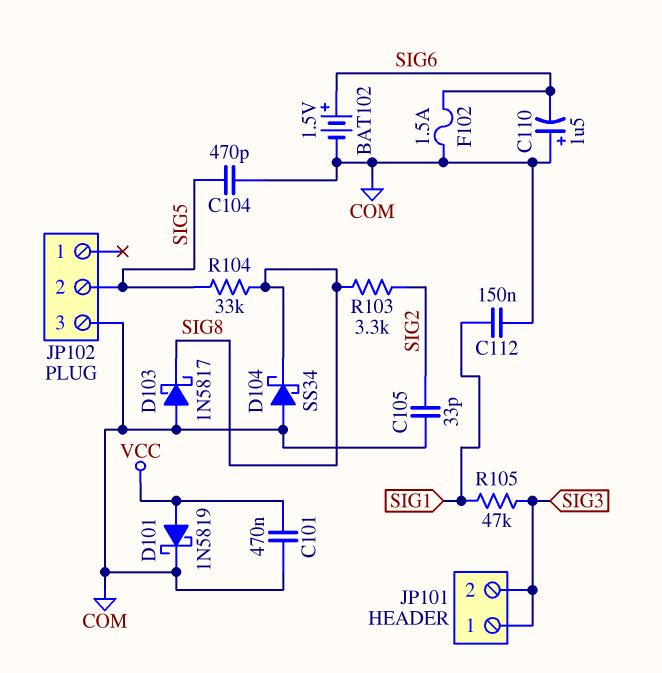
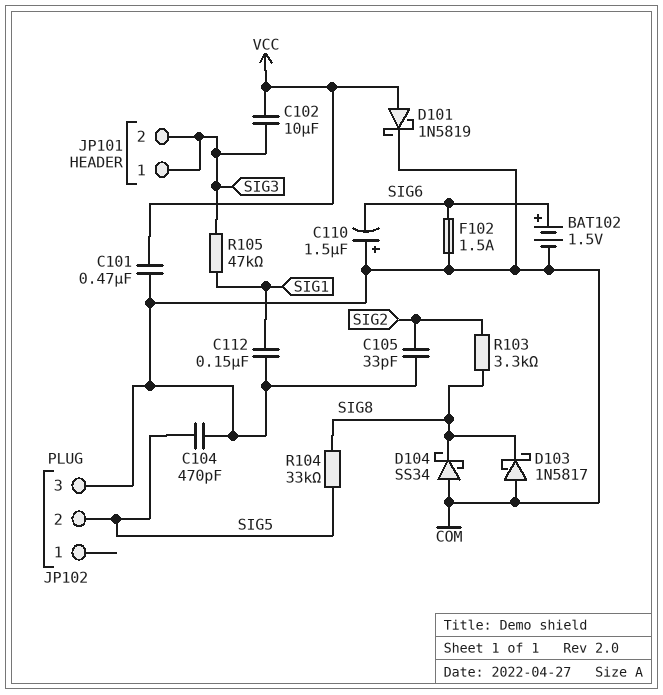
C102: none -> 10uF (SIG3, VCC)

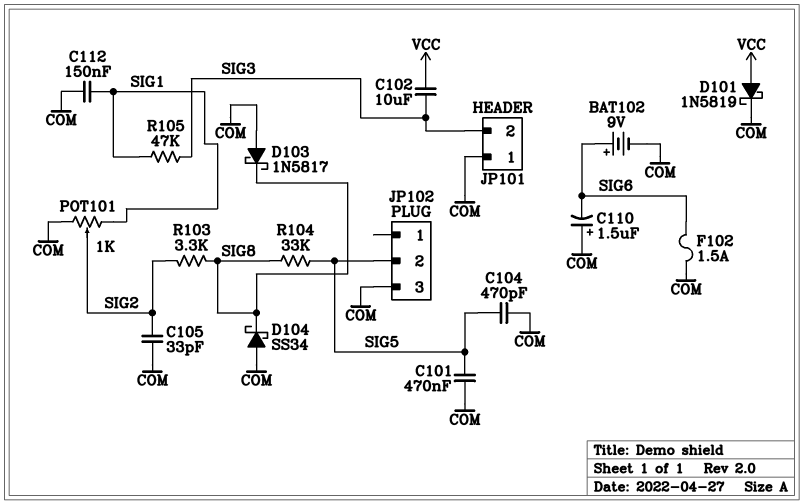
BAT102: 1.5V (plus SIG6, minus COM) -> 9V (plus SIG6, minus COM)
C101: 470nF (COM, VCC) -> 470nF (COM, SIG5)
JP101 pin 1: SIG3 -> COM
POT101: none -> 1k (COM, SIG1, wiper SIG2)

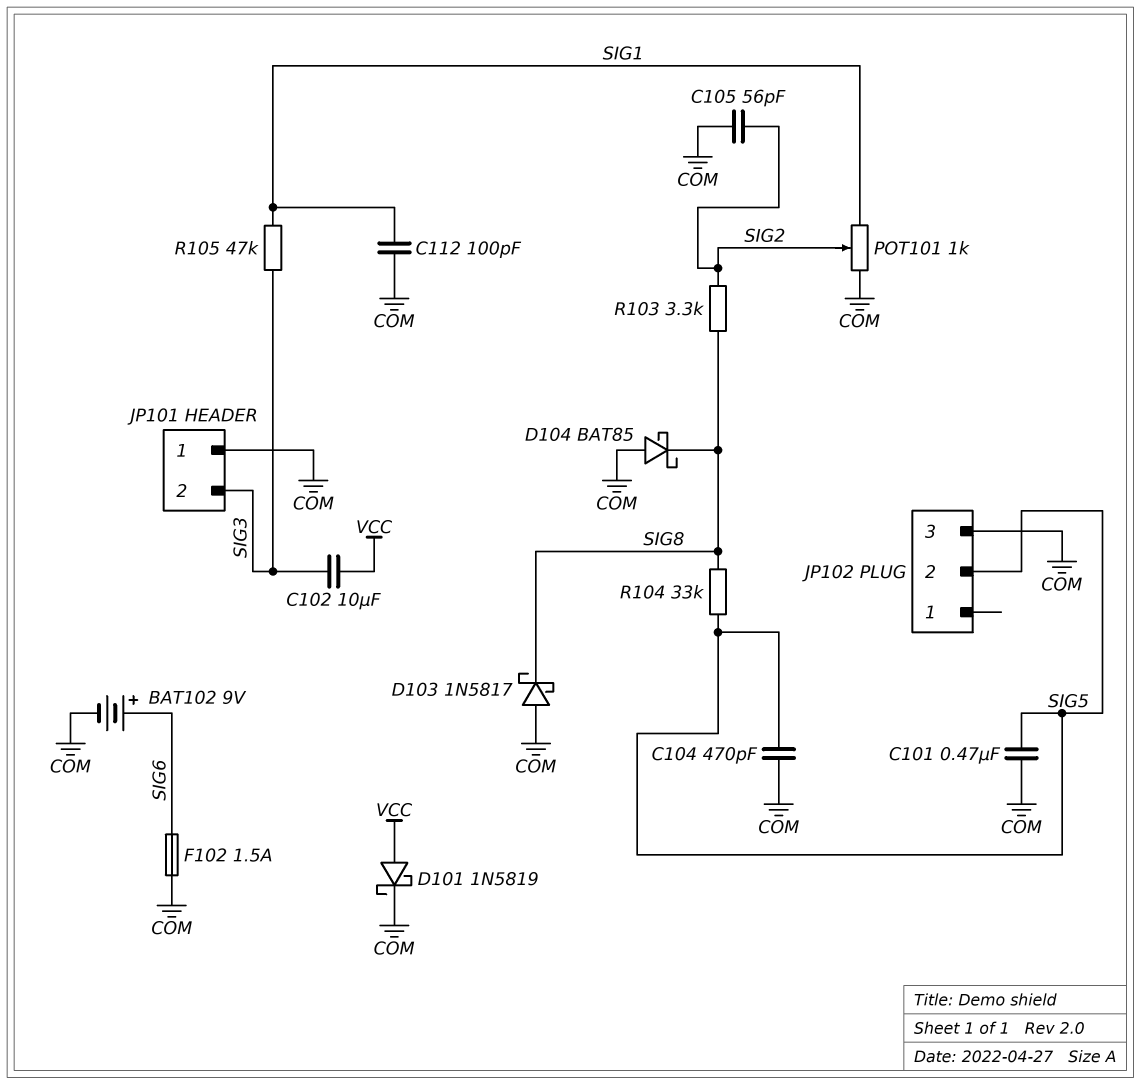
C105: 33pF (COM, SIG2) -> 56pF (COM, SIG2)
C110: 1.5uF (plus COM, minus SIG6) -> none
C112: 150nF (COM, SIG1) -> 100pF (COM, SIG1)
D104: schottky SS34 (A COM, K SIG8) -> schottky BAT85 (A COM, K SIG8)

